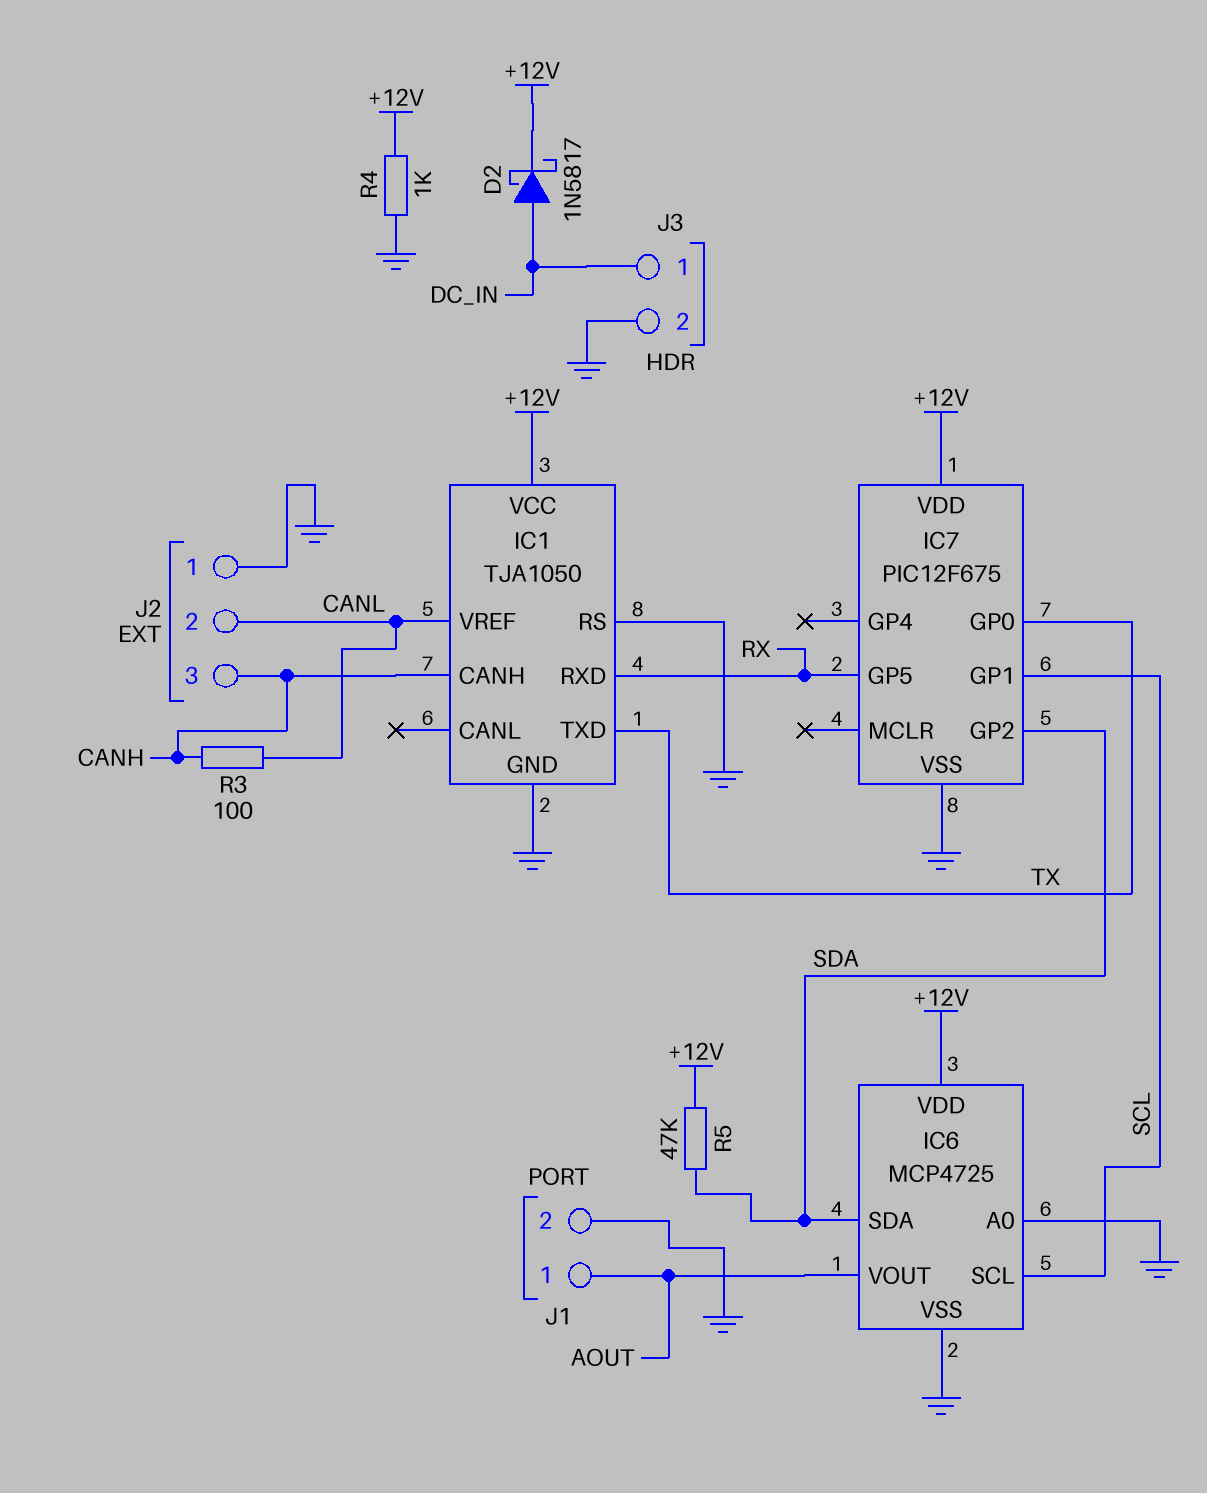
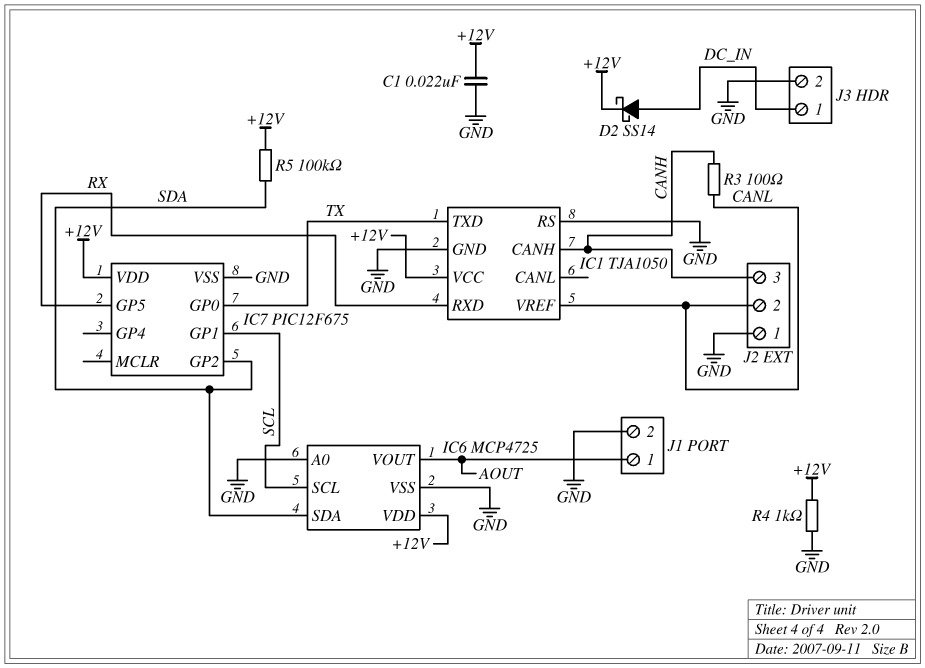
C1: none -> 22nF (+12V, GND)
D2: schottky 1N5817 (A DC_IN, K +12V) -> schottky SS14 (A DC_IN, K +12V)
R5: 47k (+12V, SDA) -> 100k (+12V, SDA)

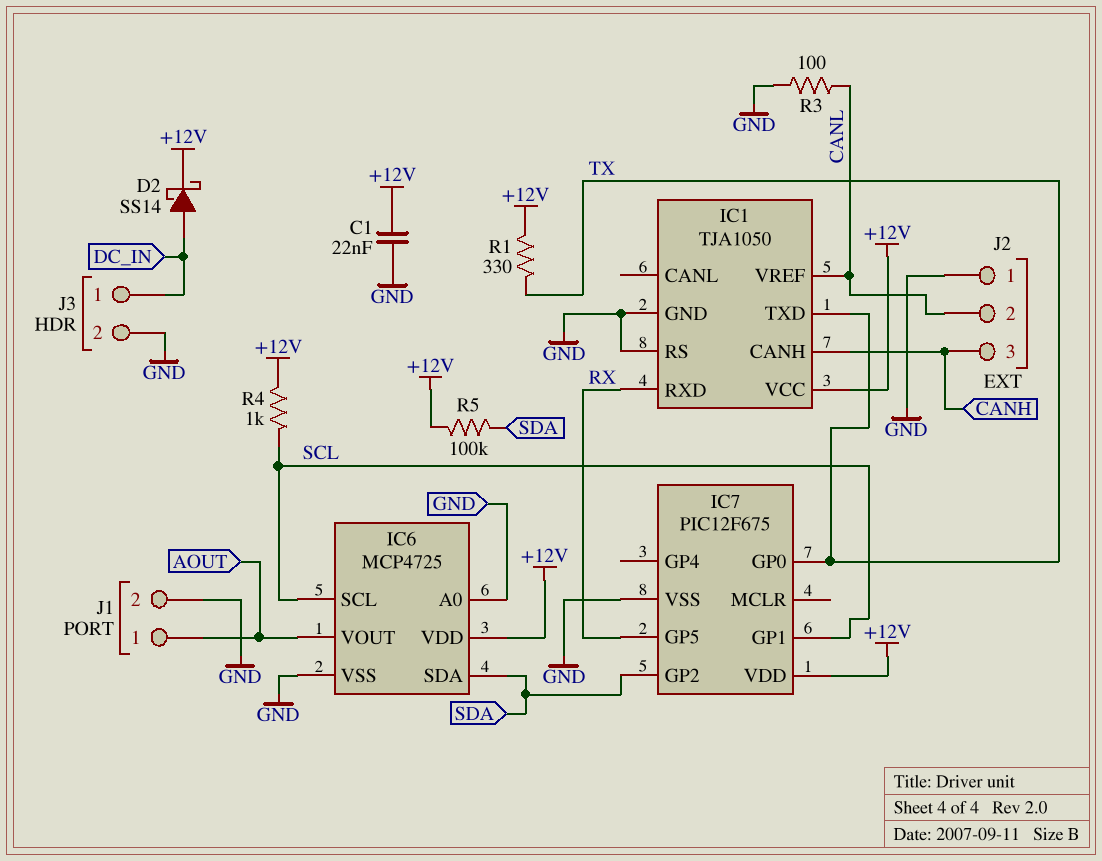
R1: none -> 330 (+12V, TX)
R3: 100 (CANH, CANL) -> 100 (CANL, GND)
R4: 1k (+12V, GND) -> 1k (+12V, SCL)

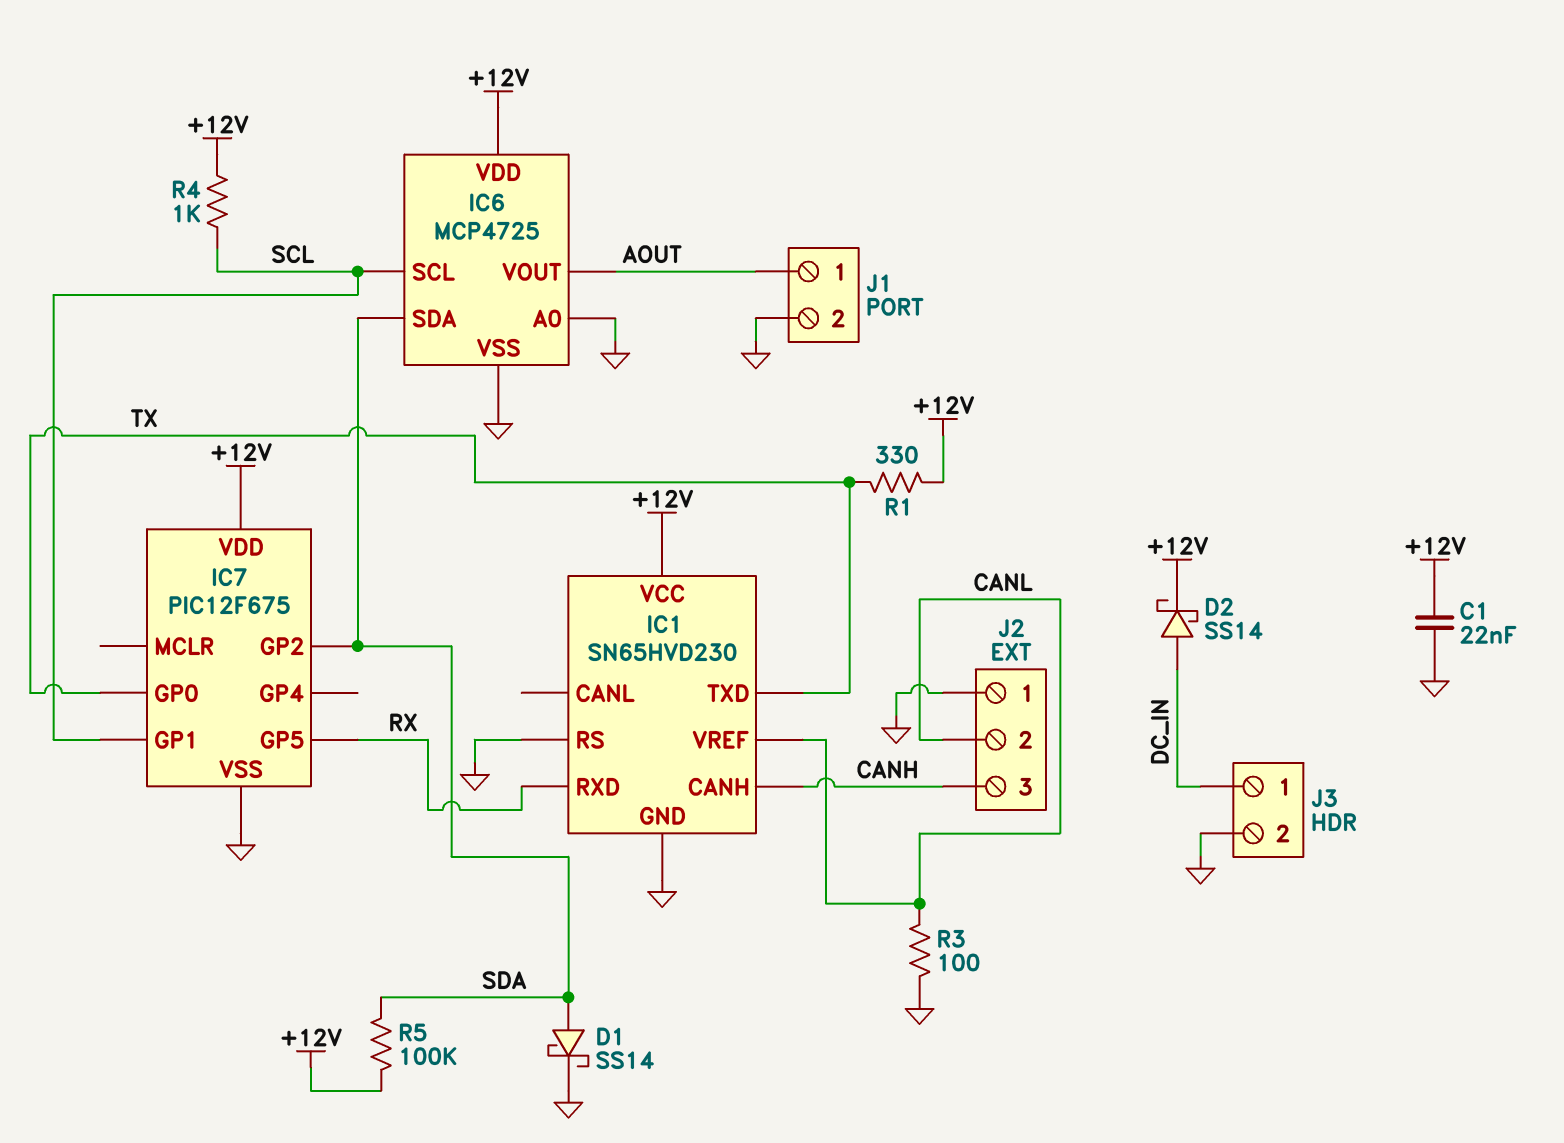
D1: none -> schottky SS14 (A SDA, K GND)
IC1: TJA1050 -> SN65HVD230

